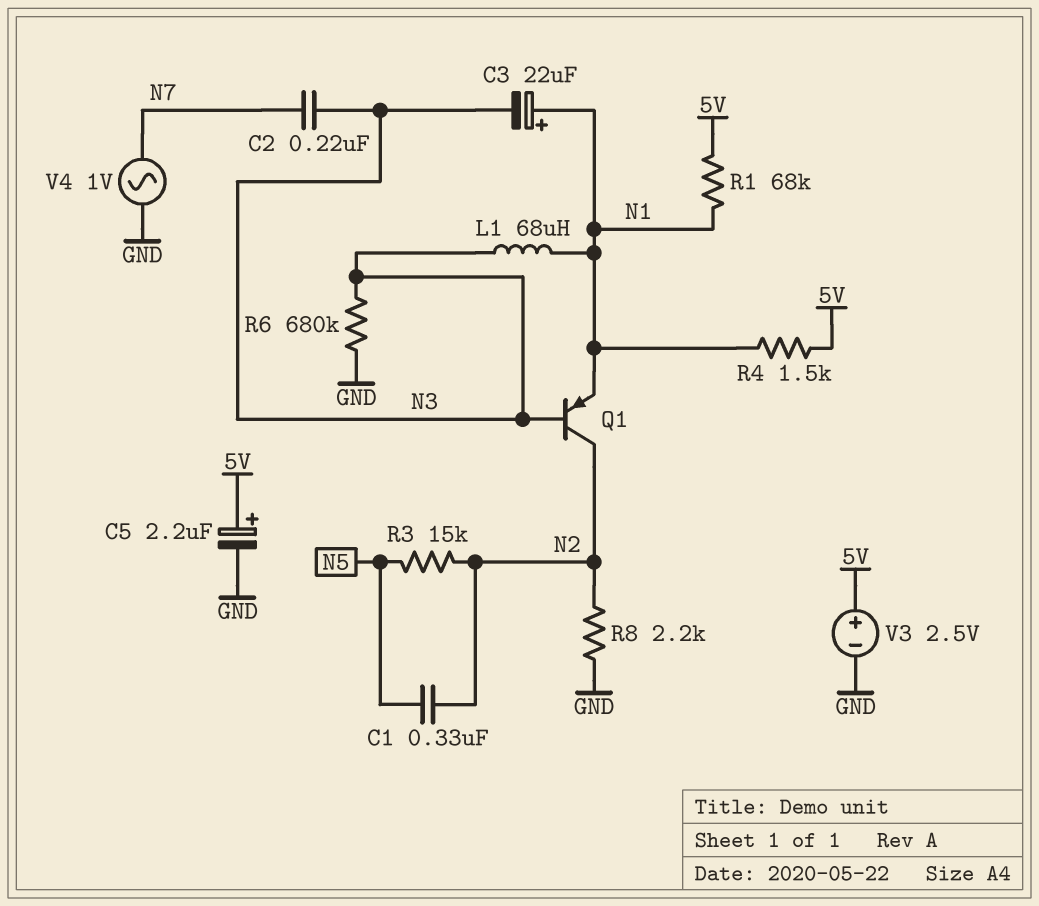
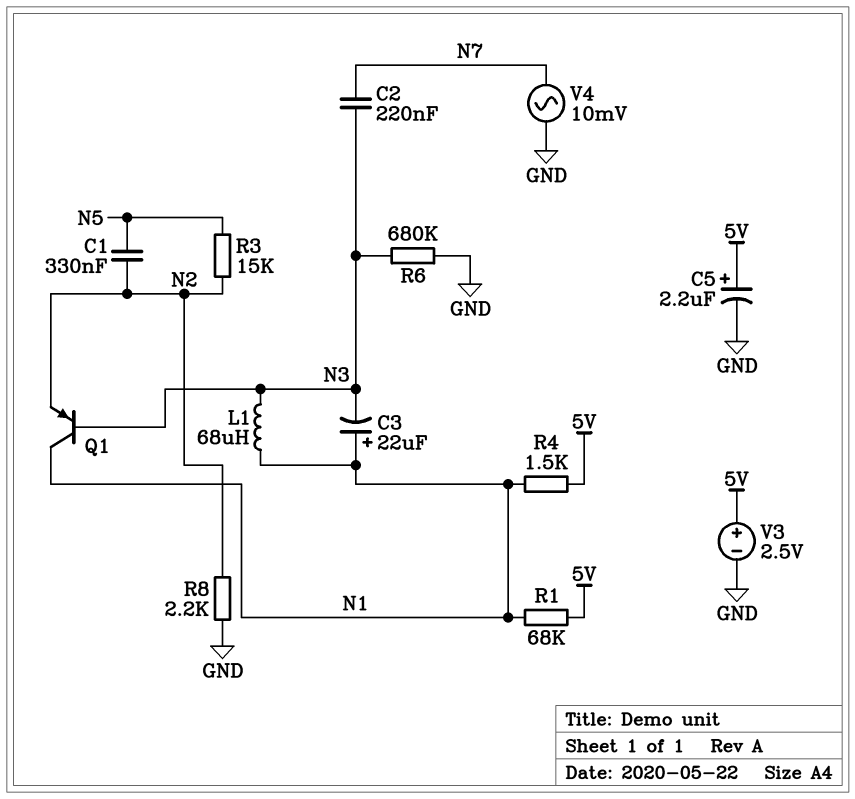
Q1: PNP (B N3, C N2, E N1) -> PNP (B N3, C N1, E N2)
V4: AC 1V (GND, N7) -> AC 10mV (GND, N7)

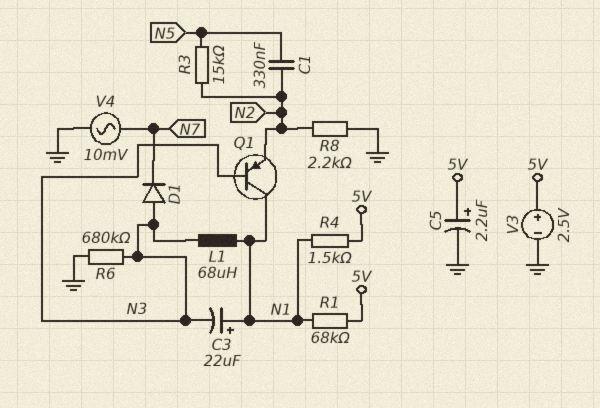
C2: 220nF (N3, N7) -> none
D1: none -> diode (A N3, K N7)

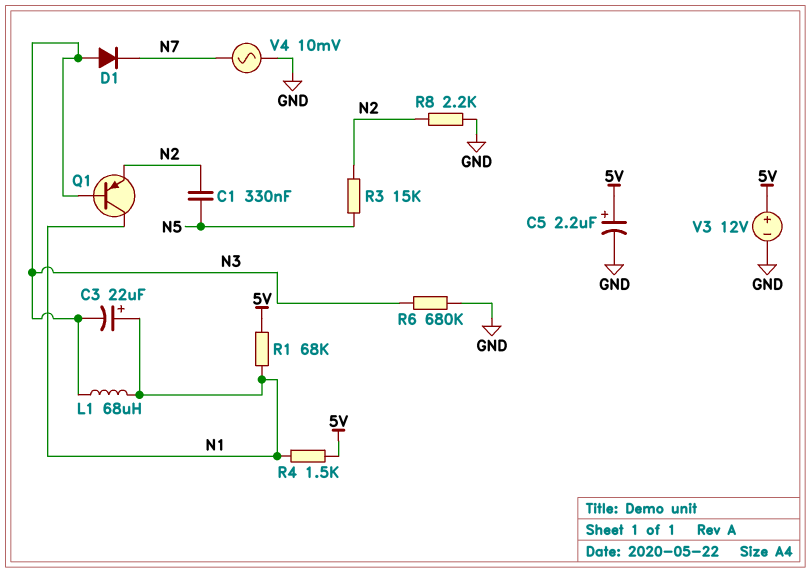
V3: 2.5V (plus 5V, minus GND) -> 12V (plus 5V, minus GND)

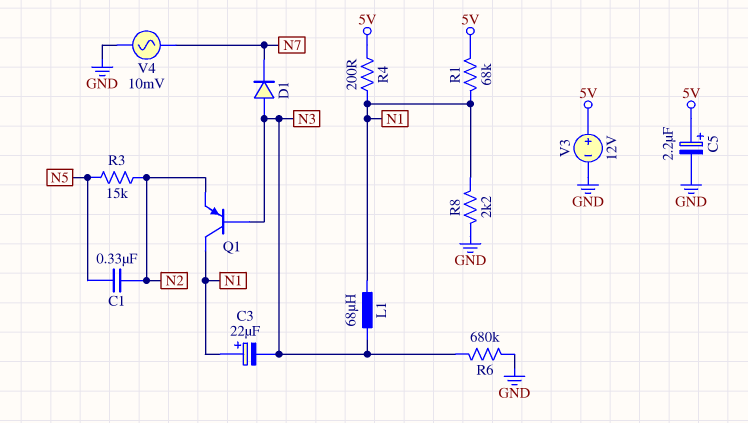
R4: 1.5k (5V, N1) -> 200 (5V, N1)
R8: 2.2k (GND, N2) -> 2.2k (GND, N1)

